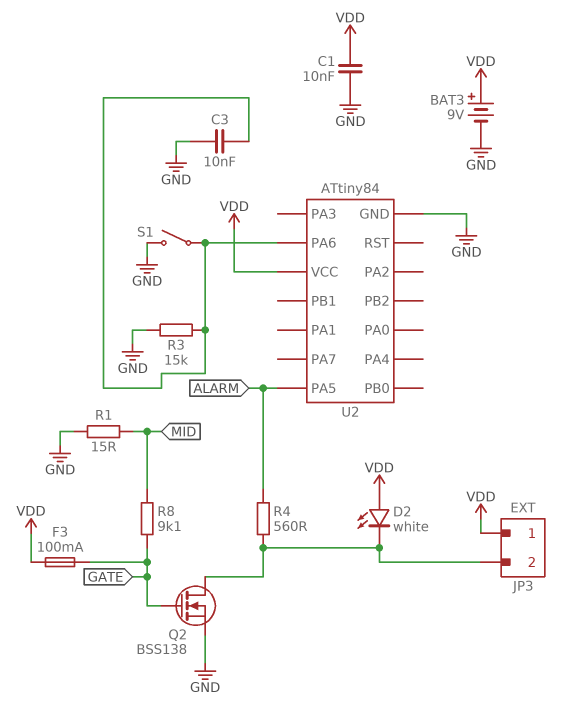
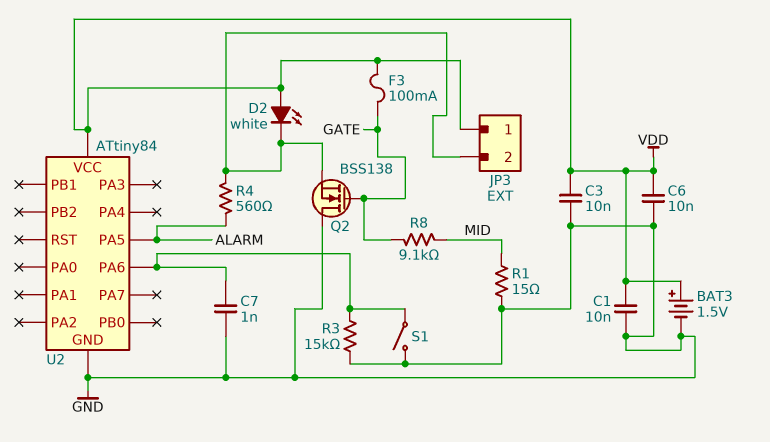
BAT3: 9V (plus VDD, minus GND) -> 1.5V (plus VDD, minus GND)
C3: 10nF (GND, U2/PA6) -> 10nF (GND, VDD)
C6: none -> 10nF (GND, VDD)
C7: none -> 1nF (GND, U2/PA6)
Q2: NMOS BSS138 (G GATE, D JP3/2, S GND) -> NMOS BSS138 (G GATE, D GND, S JP3/2)

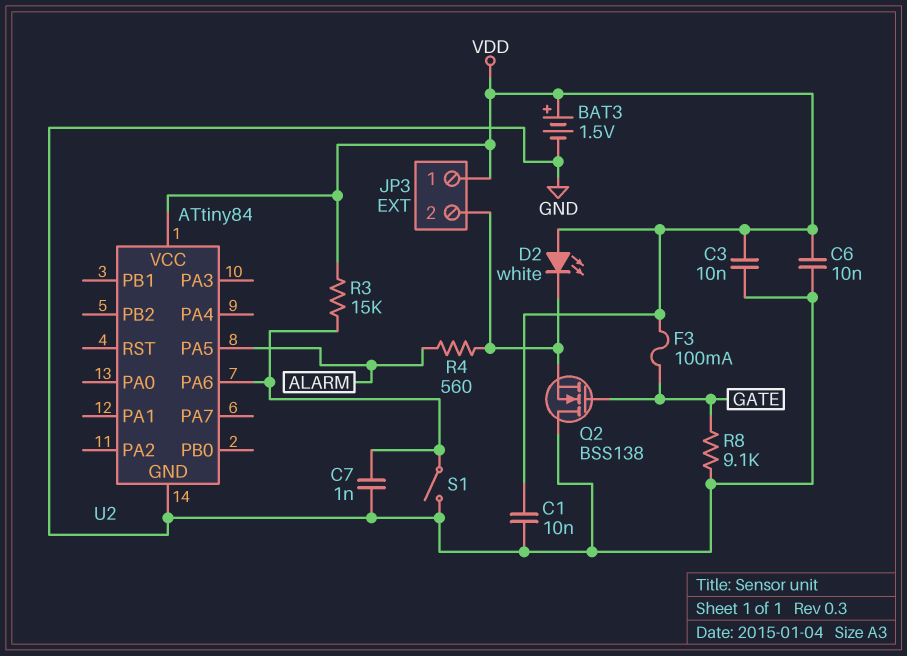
R1: 15 (GND, MID) -> none
R3: 15k (GND, U2/PA6) -> 15k (U2/PA6, VDD)
R8: 9.1k (GATE, MID) -> 9.1k (GATE, GND)

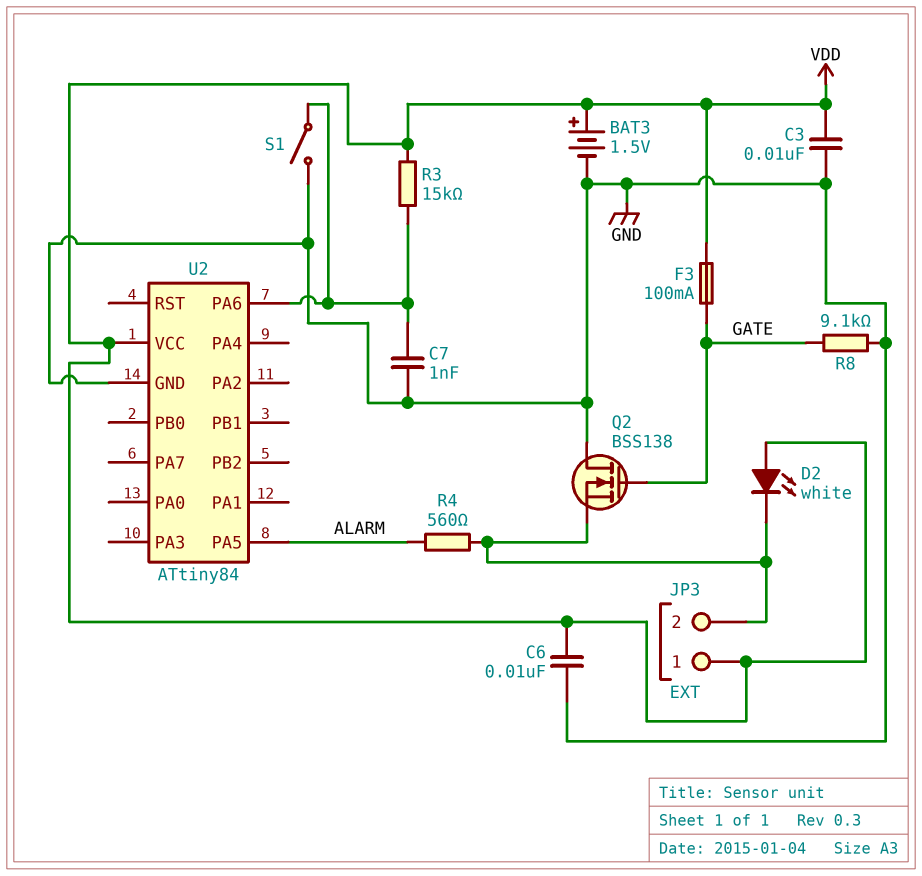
C1: 10nF (GND, VDD) -> none

